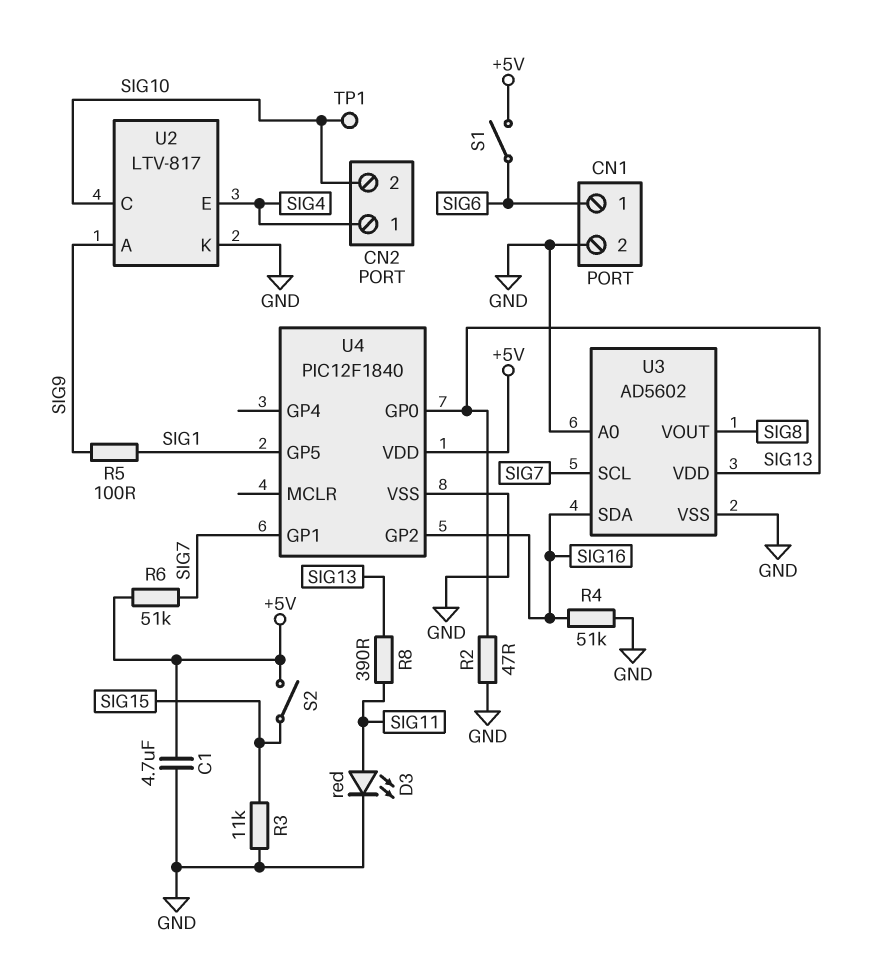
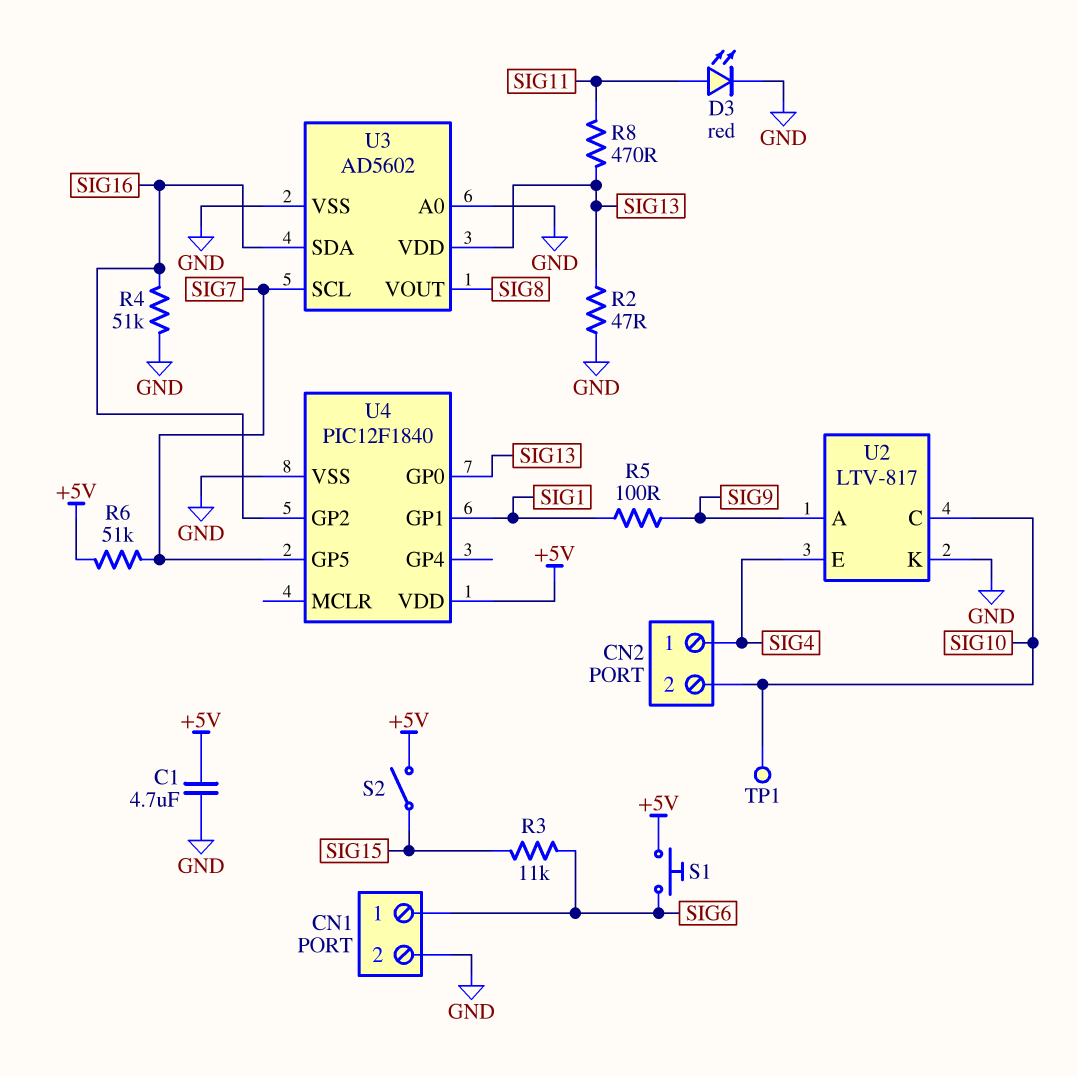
R3: 11k (GND, SIG15) -> 11k (SIG6, SIG15)
R8: 390 (SIG11, SIG13) -> 470 (SIG11, SIG13)
S1: switch (+5V, SIG6) -> button (+5V, SIG6)
U4 pin GP1: SIG7 -> SIG1
U4 pin GP5: SIG1 -> SIG7

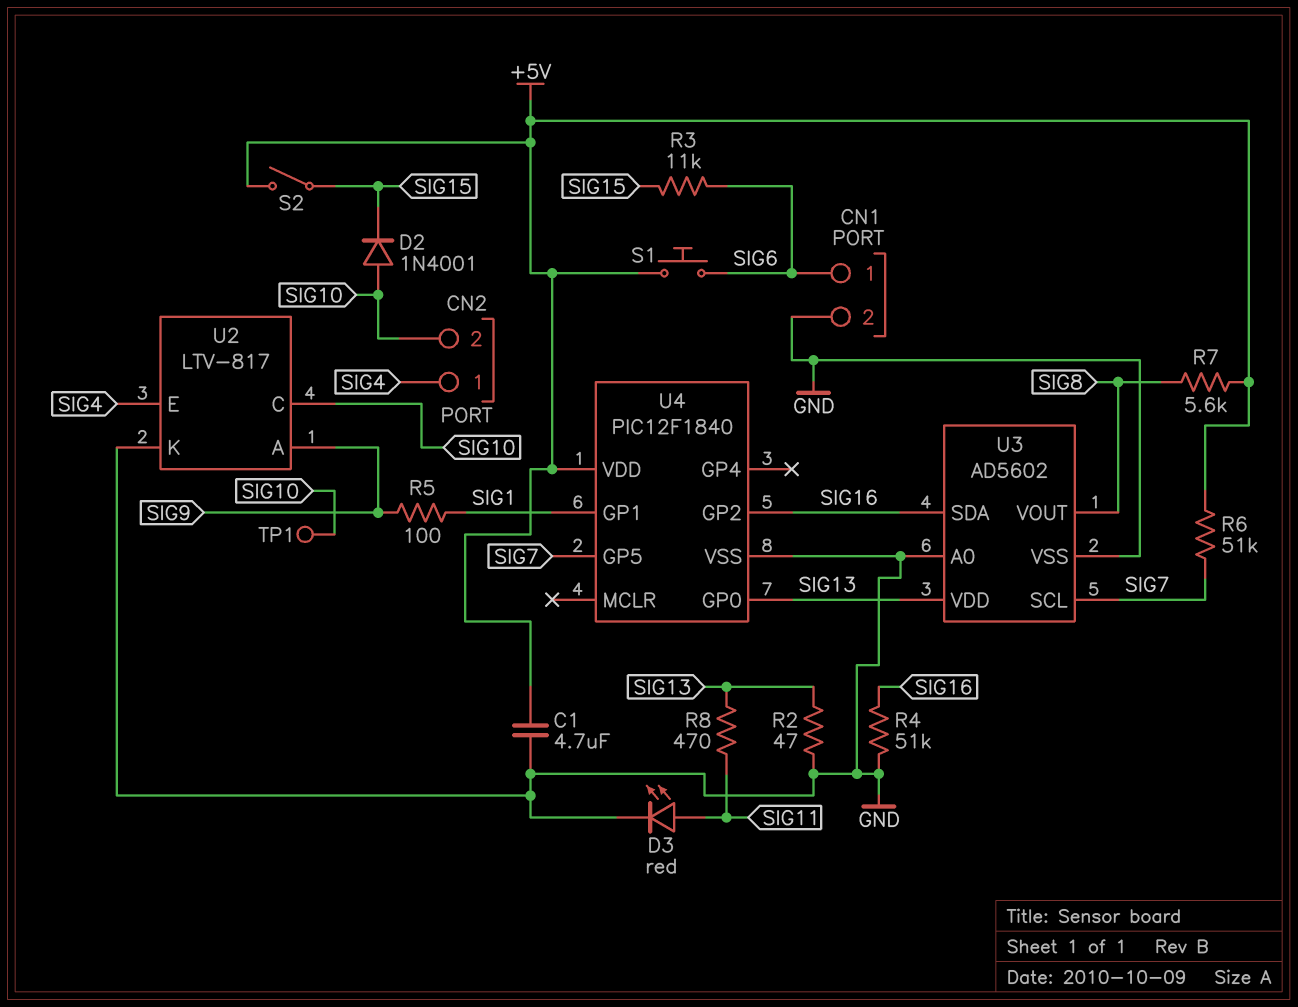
D2: none -> diode 1N4001 (A SIG10, K SIG15)
R7: none -> 5.6k (+5V, SIG8)

